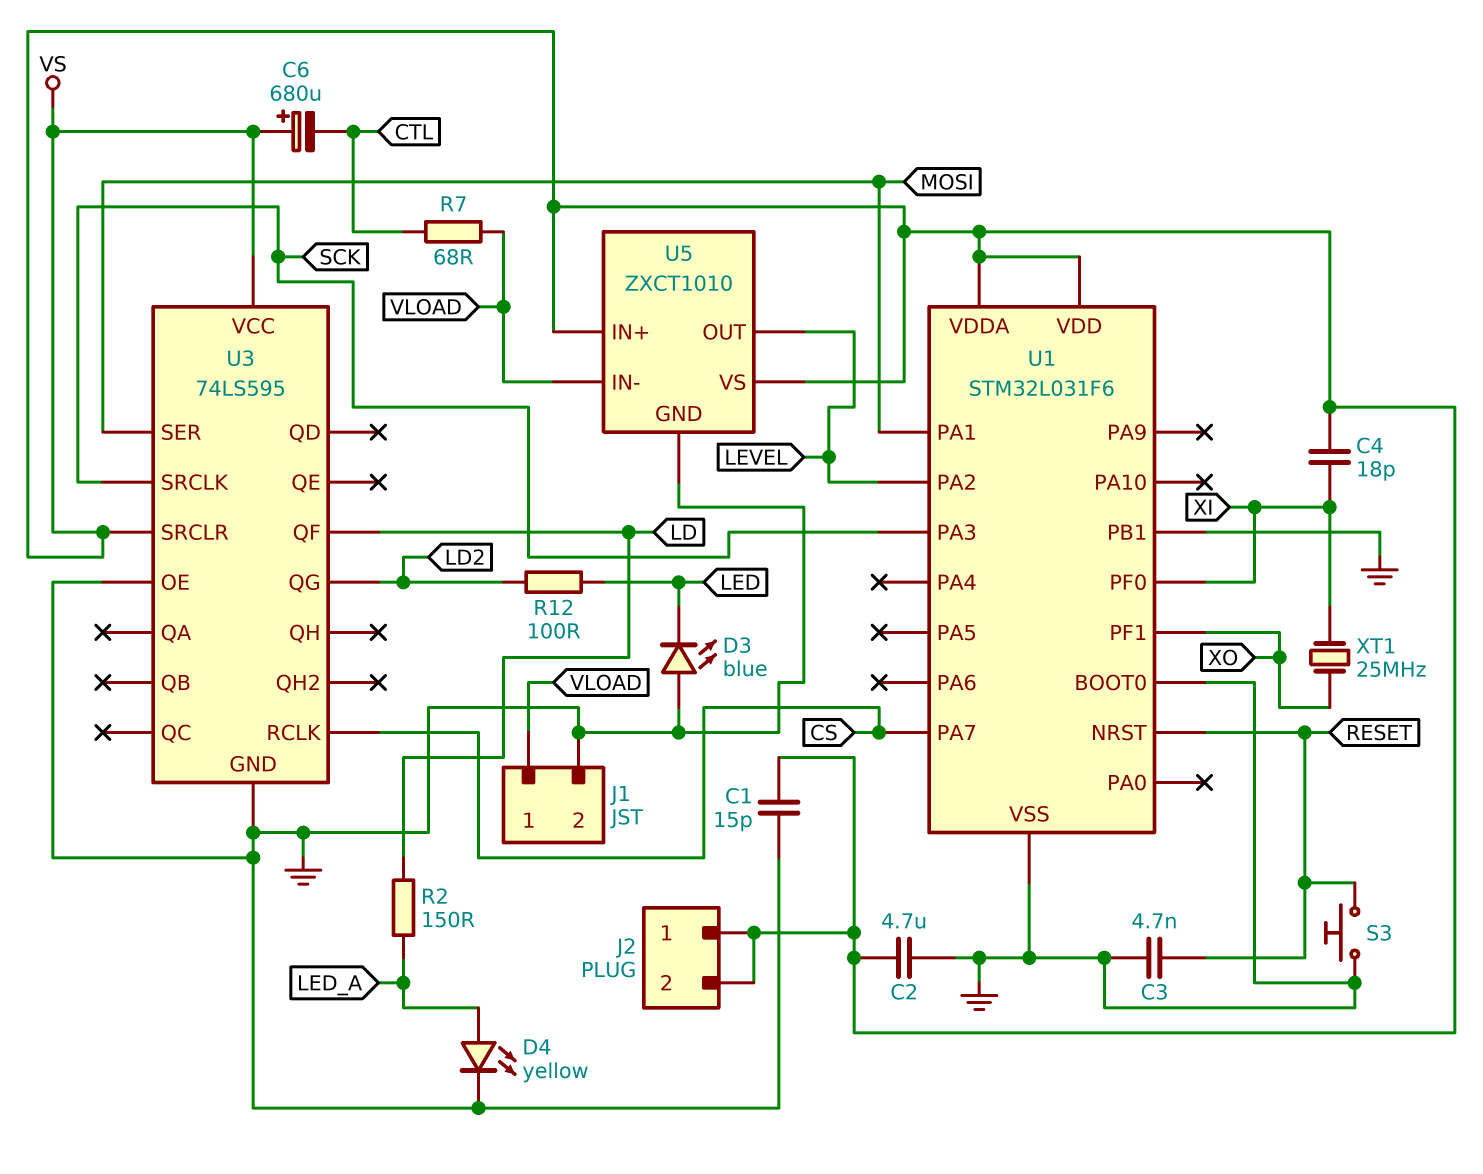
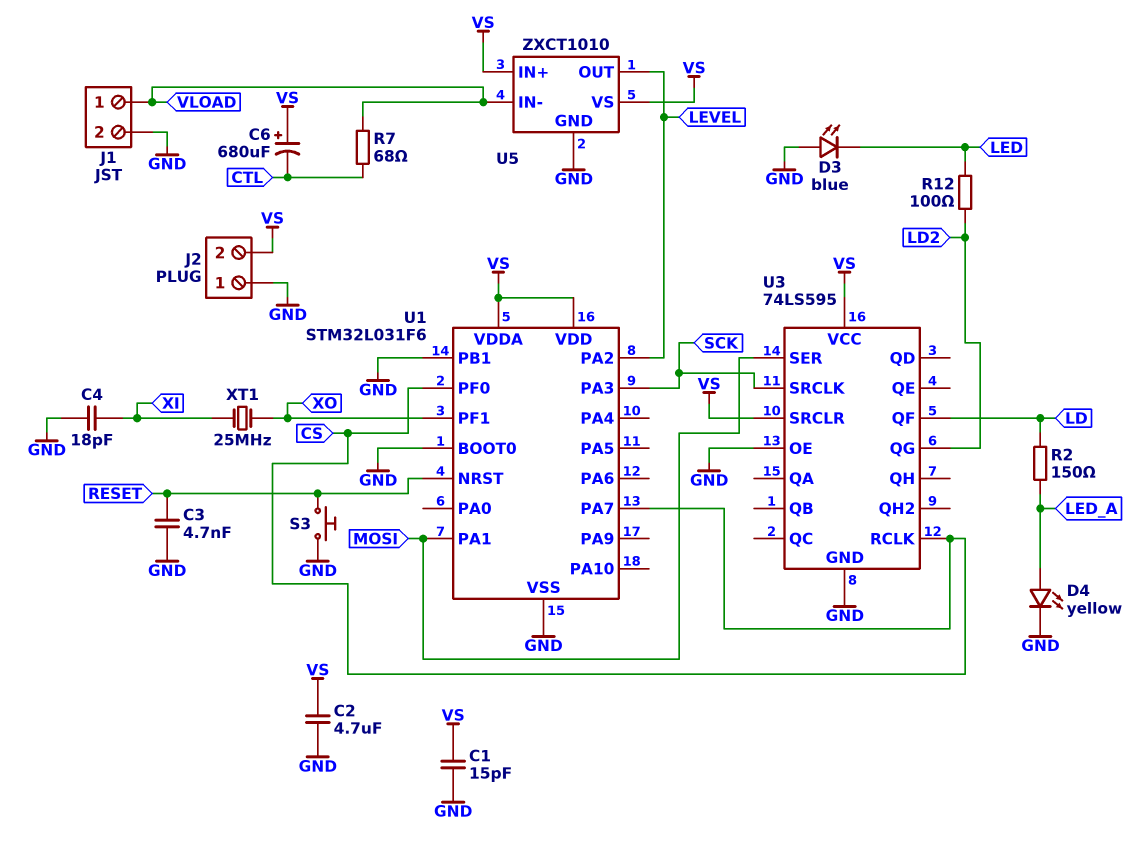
C4: 18pF (VS, XI) -> 18pF (GND, XI)
J2 pin 1: VS -> GND
U1 pin PF0: XI -> CS

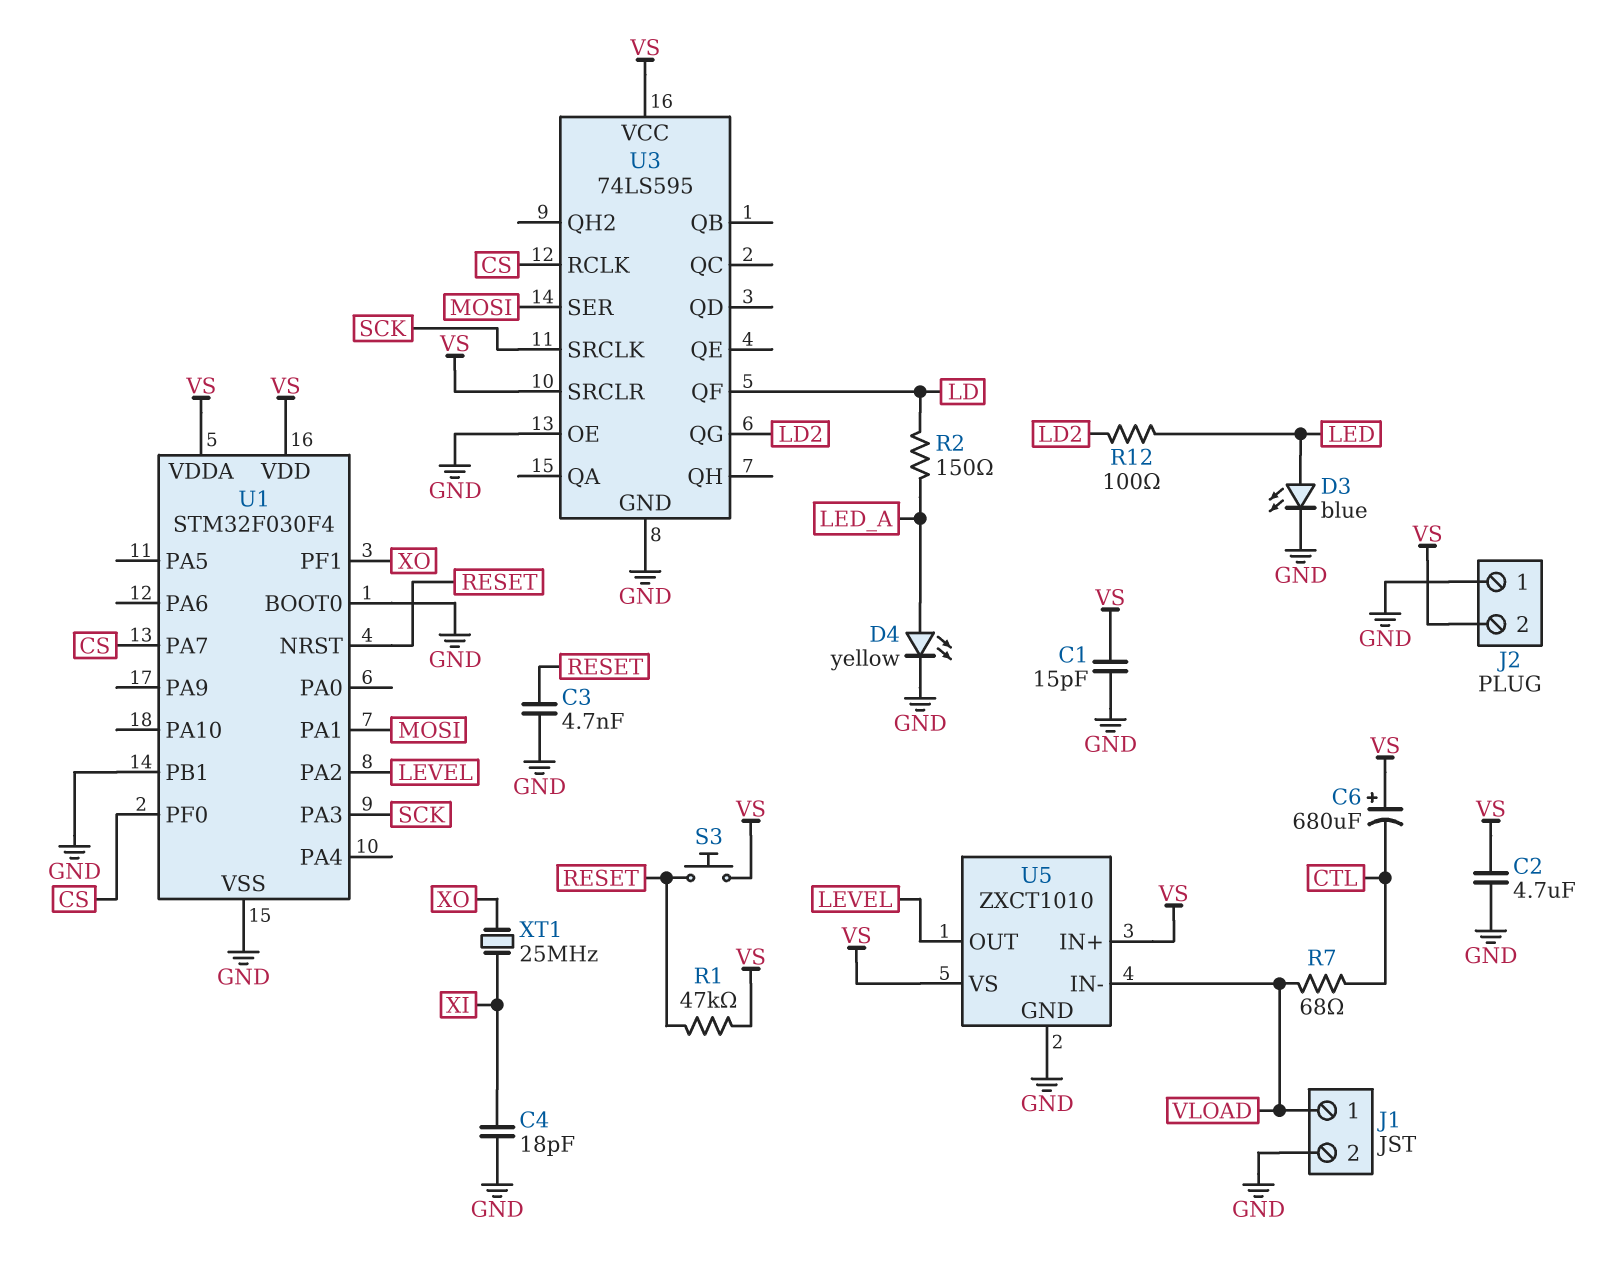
D3: LED blue (A GND, K LED) -> LED blue (A LED, K GND)
R1: none -> 47k (RESET, VS)
S3: button (GND, RESET) -> button (RESET, VS)
U1: STM32L031F6 -> STM32F030F4

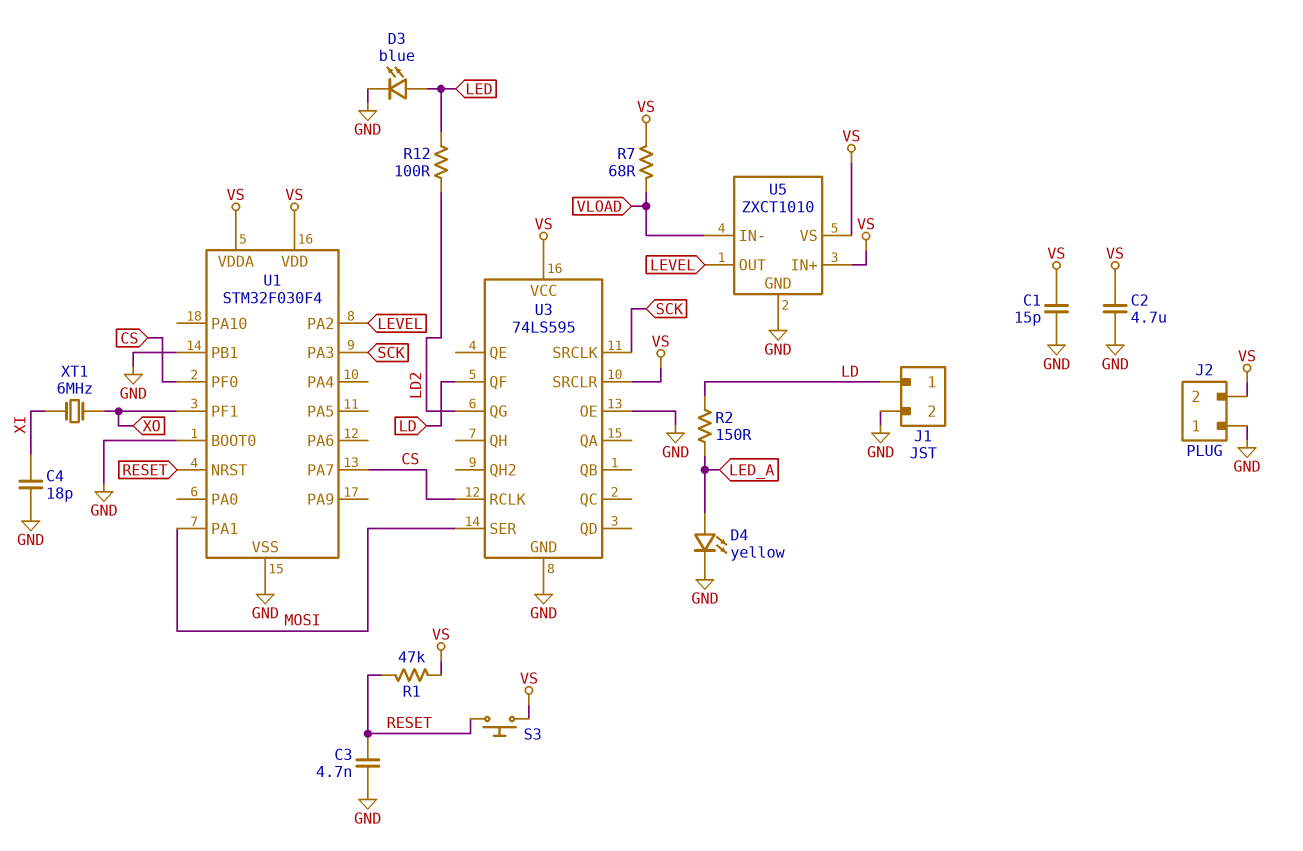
C6: 680uF (plus VS, minus CTL) -> none
J1 pin 1: VLOAD -> LD
R7: 68 (CTL, VLOAD) -> 68 (VLOAD, VS)
XT1: 25MHz (XI, XO) -> 6MHz (XI, XO)

